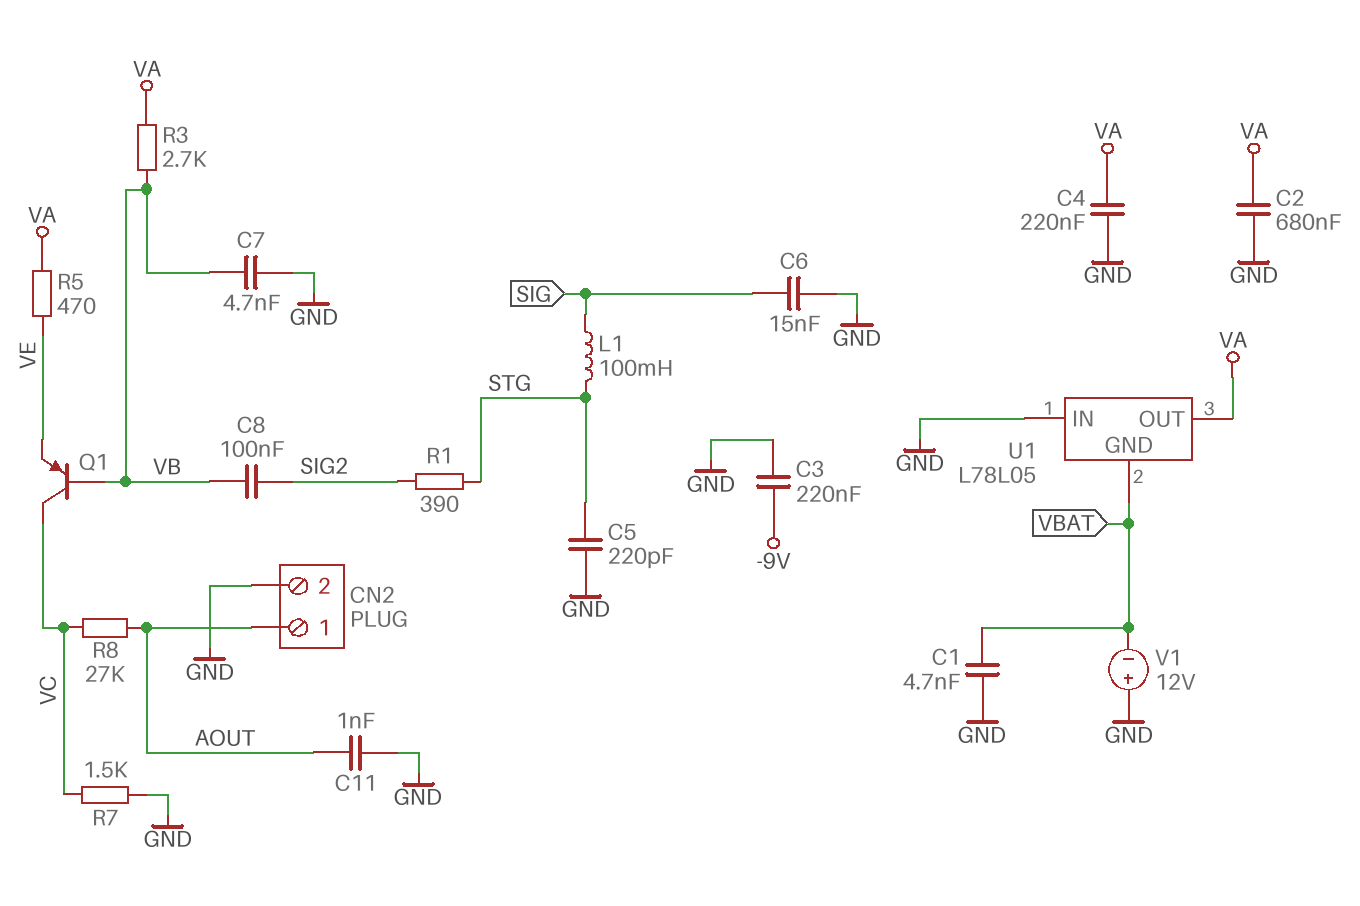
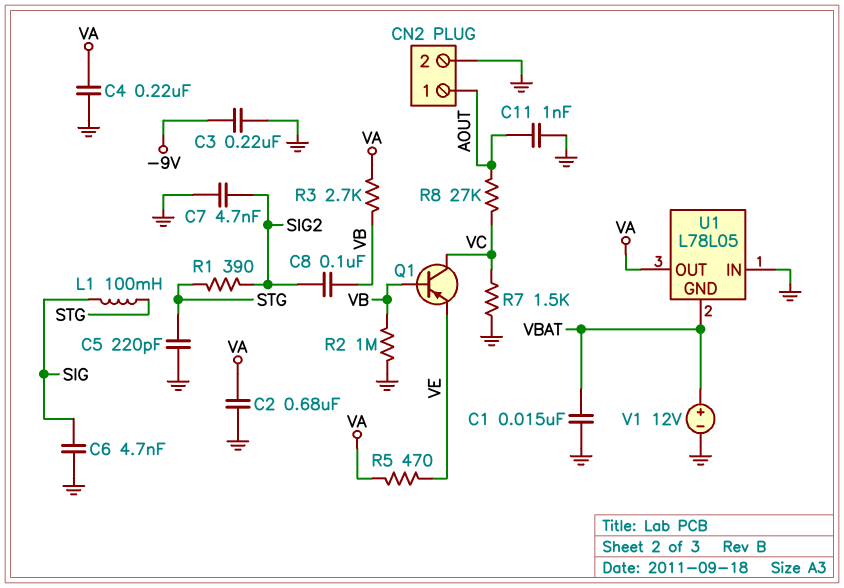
C1: 4.7nF (GND, VBAT) -> 15nF (GND, VBAT)
C6: 15nF (GND, SIG) -> 4.7nF (GND, SIG)
C7: 4.7nF (GND, VB) -> 4.7nF (GND, SIG2)
R2: none -> 1M (GND, VB)
V1: 12V (plus GND, minus VBAT) -> 12V (plus VBAT, minus GND)

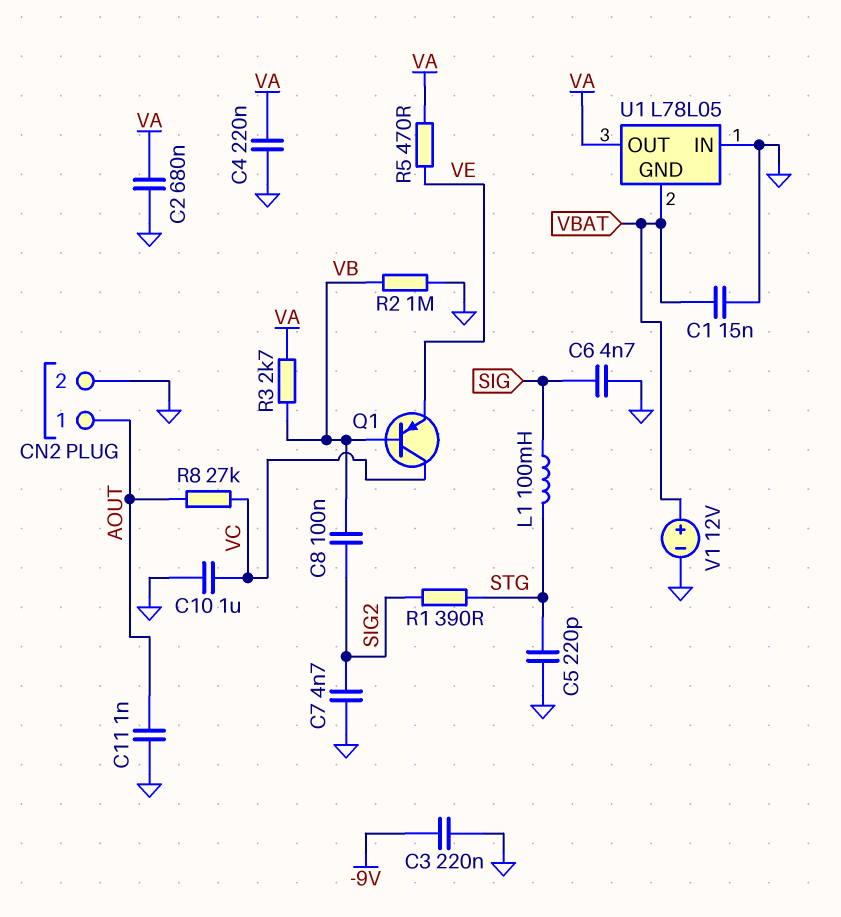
C10: none -> 1uF (GND, VC)
R7: 1.5k (GND, VC) -> none

